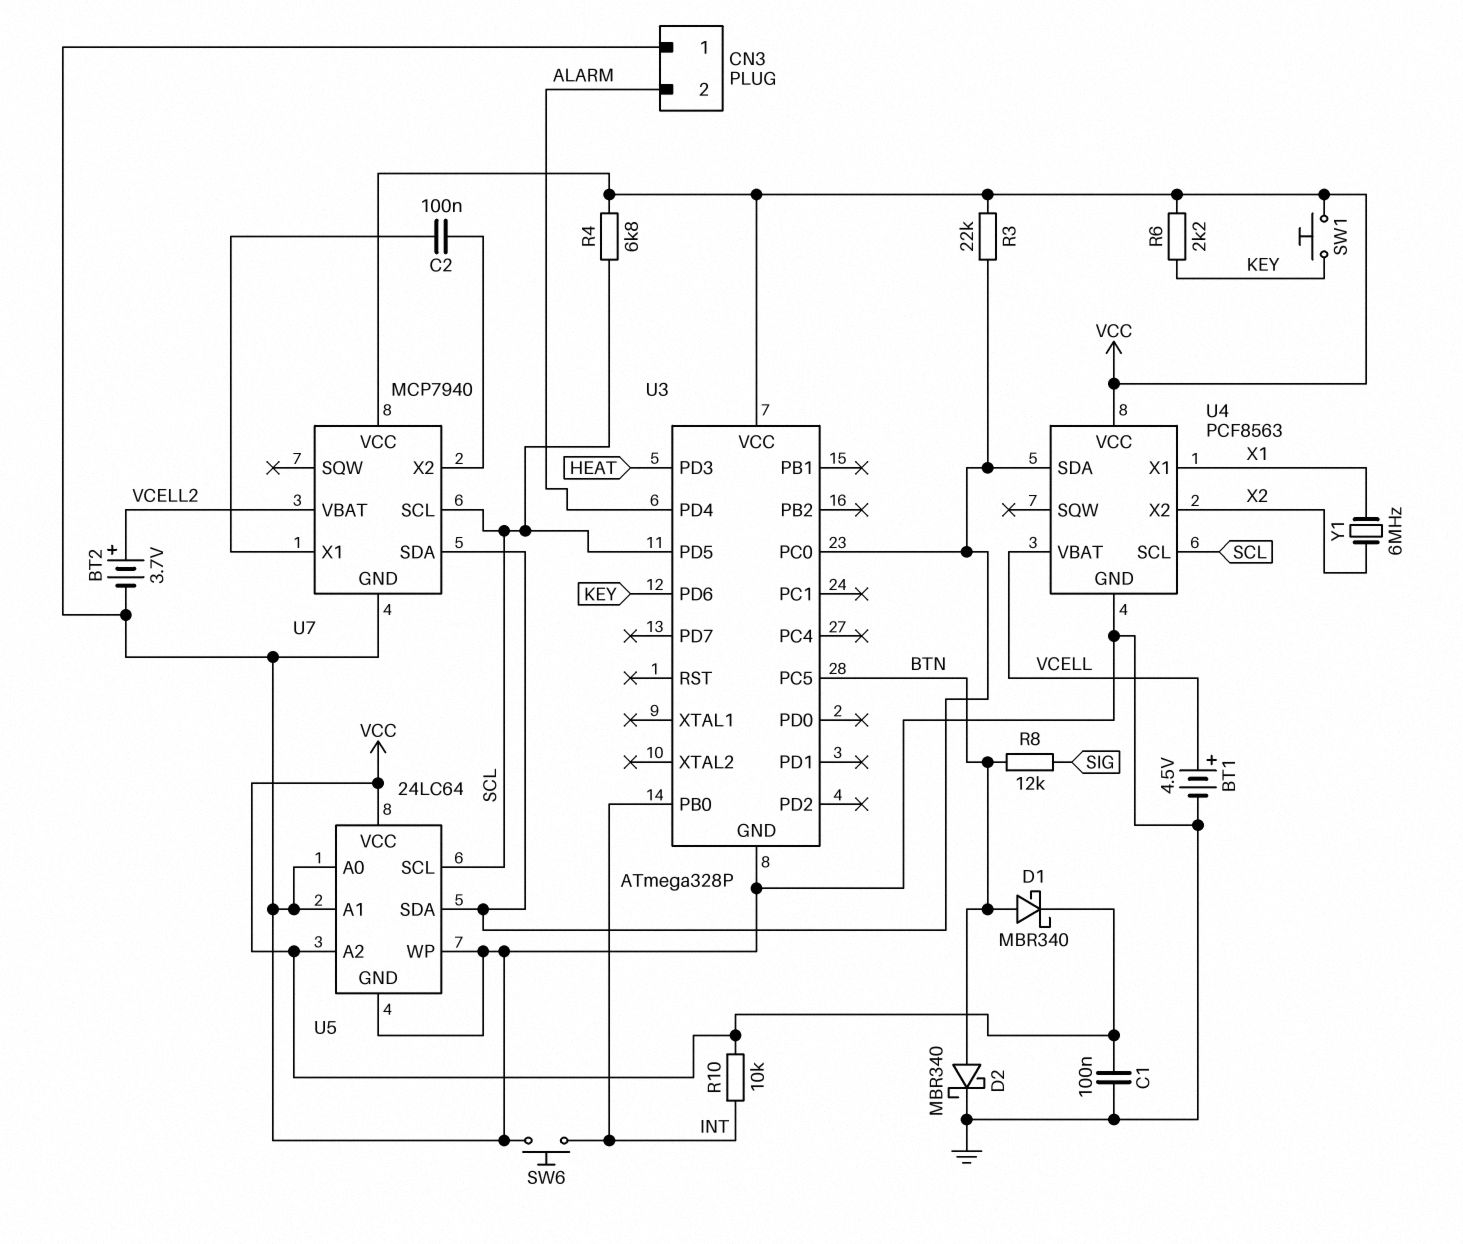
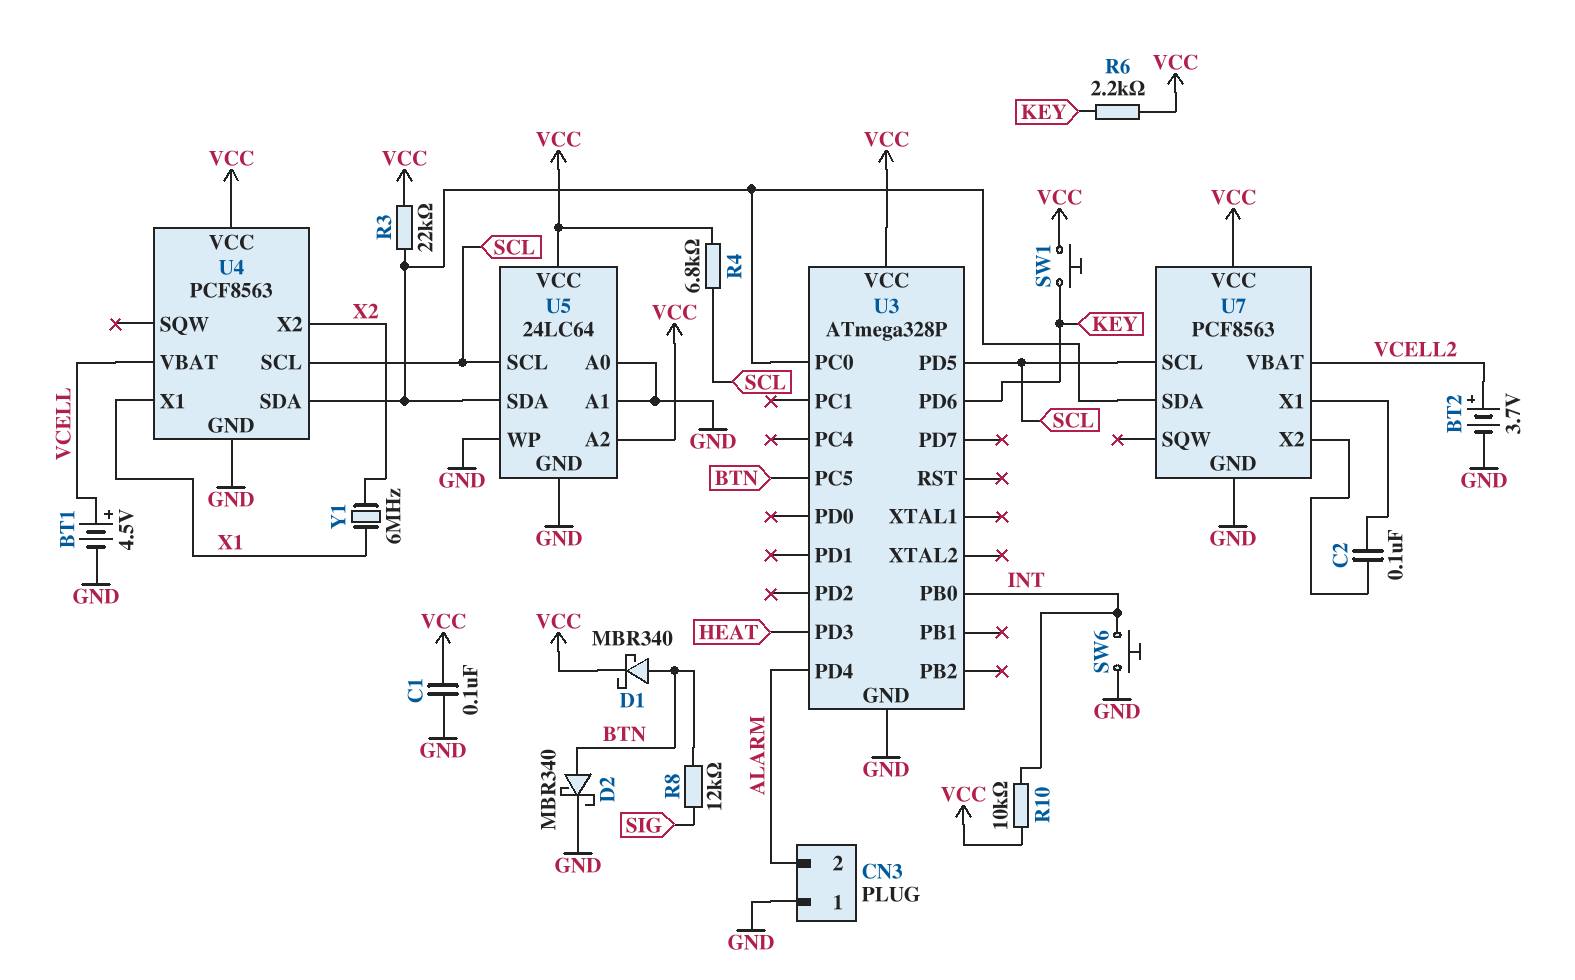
U7: MCP7940 -> PCF8563

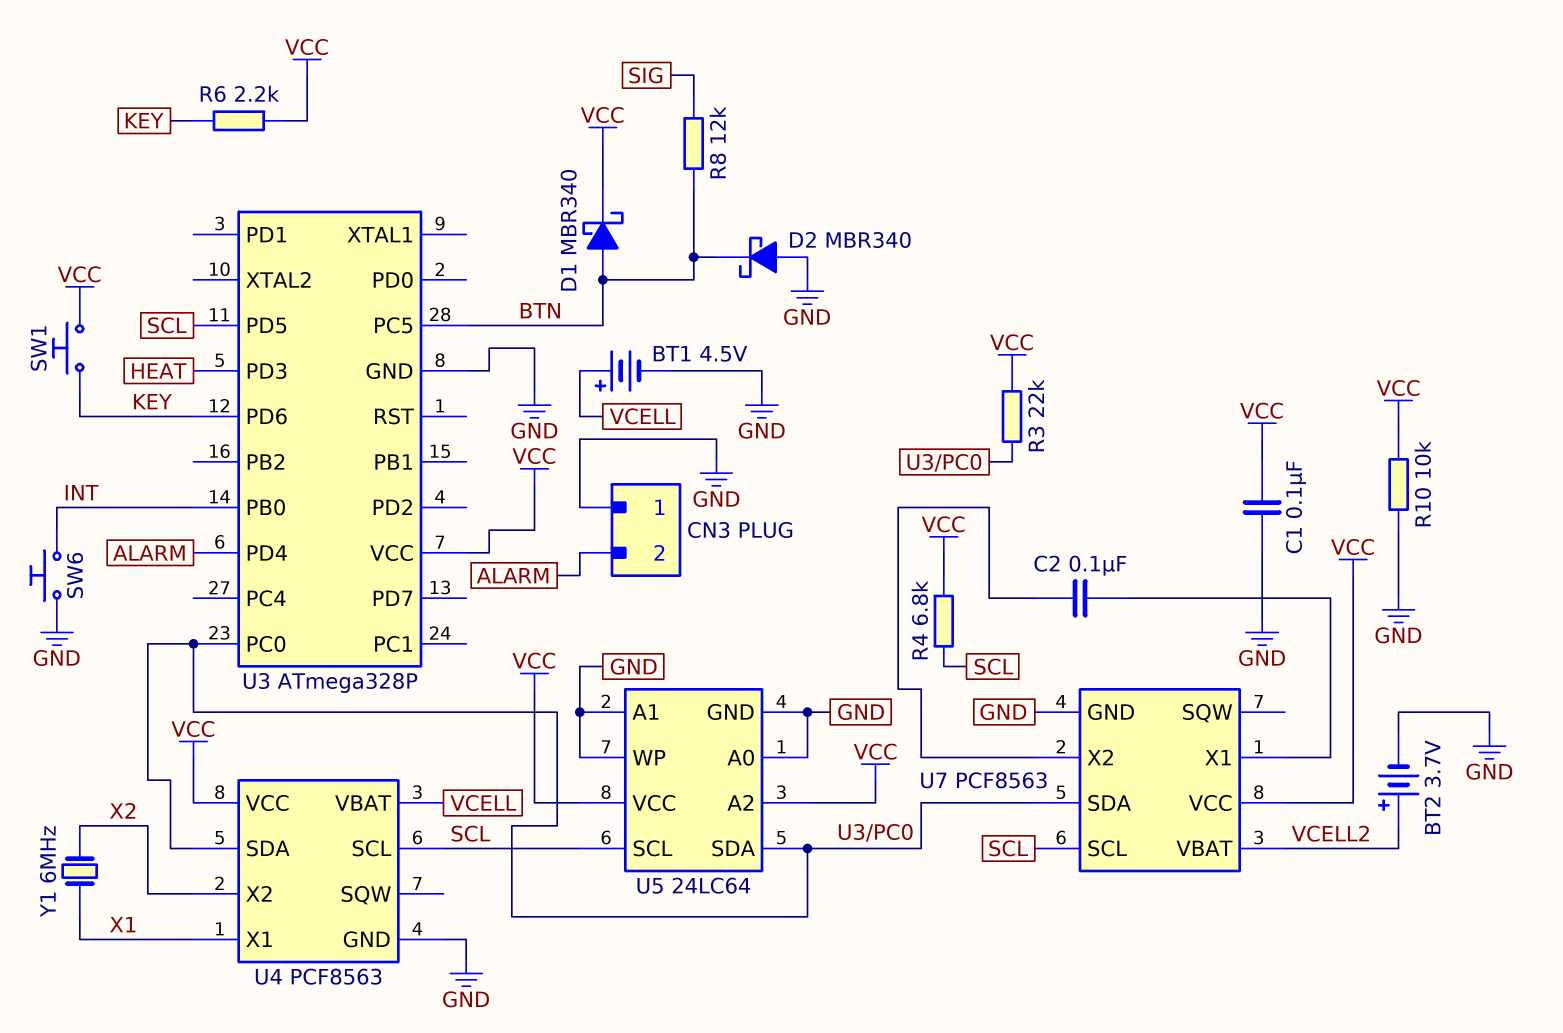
D2: schottky MBR340 (A BTN, K GND) -> schottky MBR340 (A GND, K BTN)
R10: 10k (INT, VCC) -> 10k (GND, VCC)

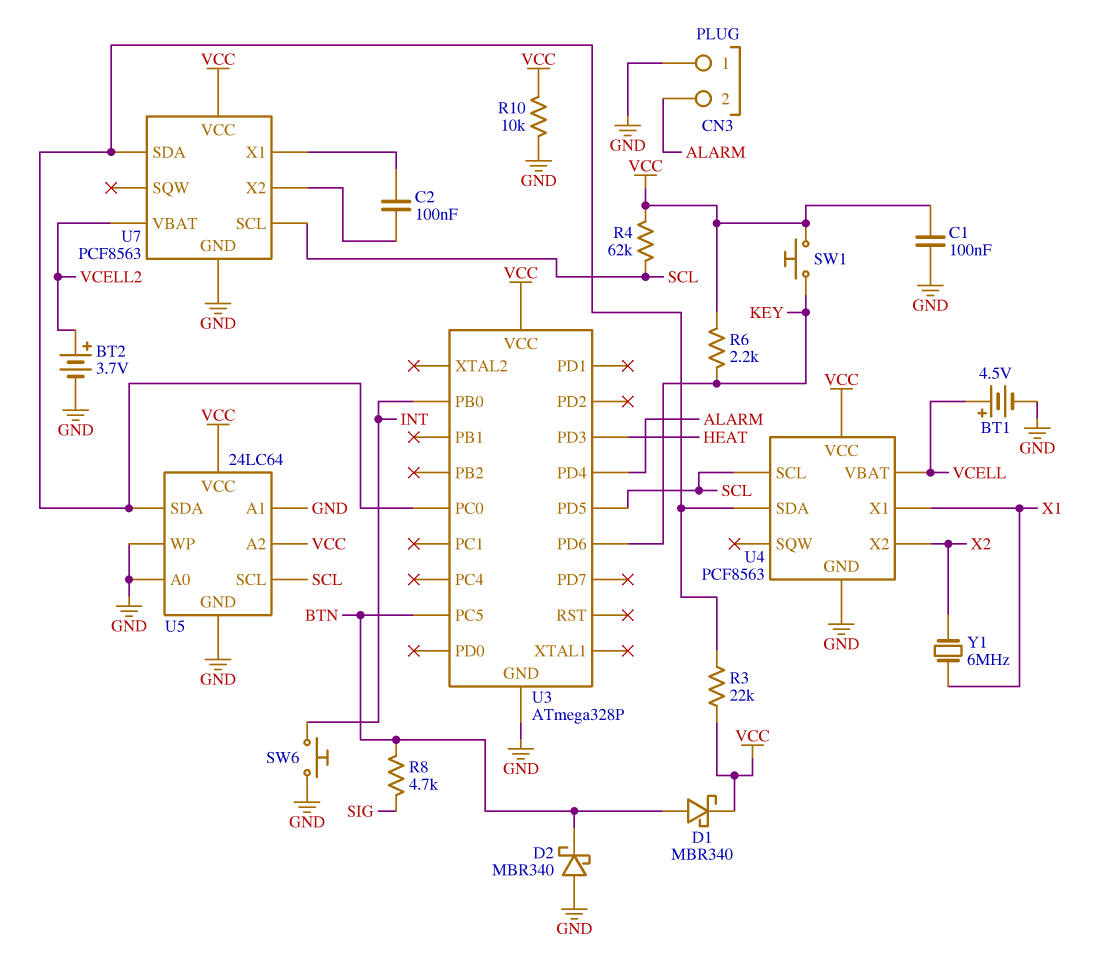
R4: 6.8k (SCL, VCC) -> 62k (SCL, VCC)
R8: 12k (BTN, SIG) -> 4.7k (BTN, SIG)

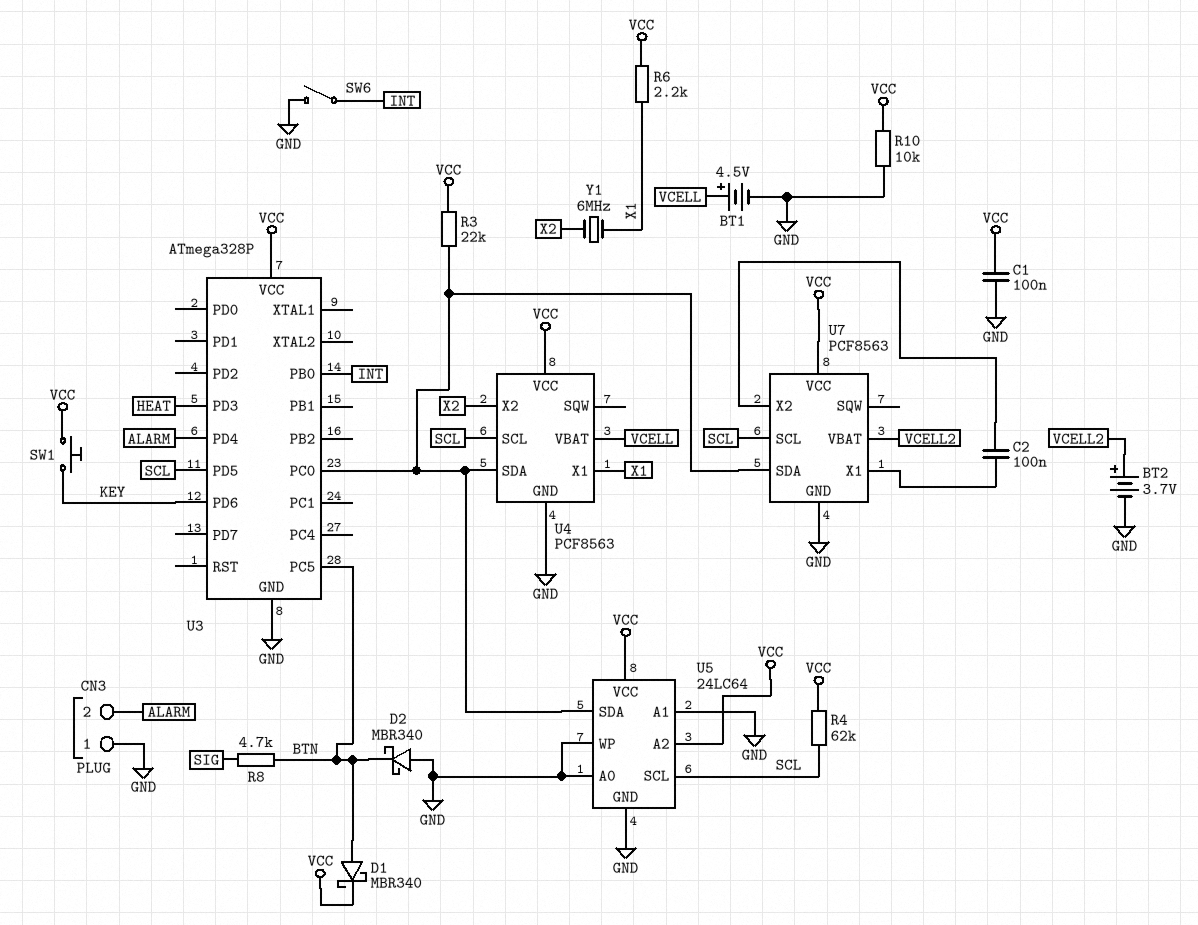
R6: 2.2k (KEY, VCC) -> 2.2k (VCC, X1)
SW6: button (GND, INT) -> switch (GND, INT)

